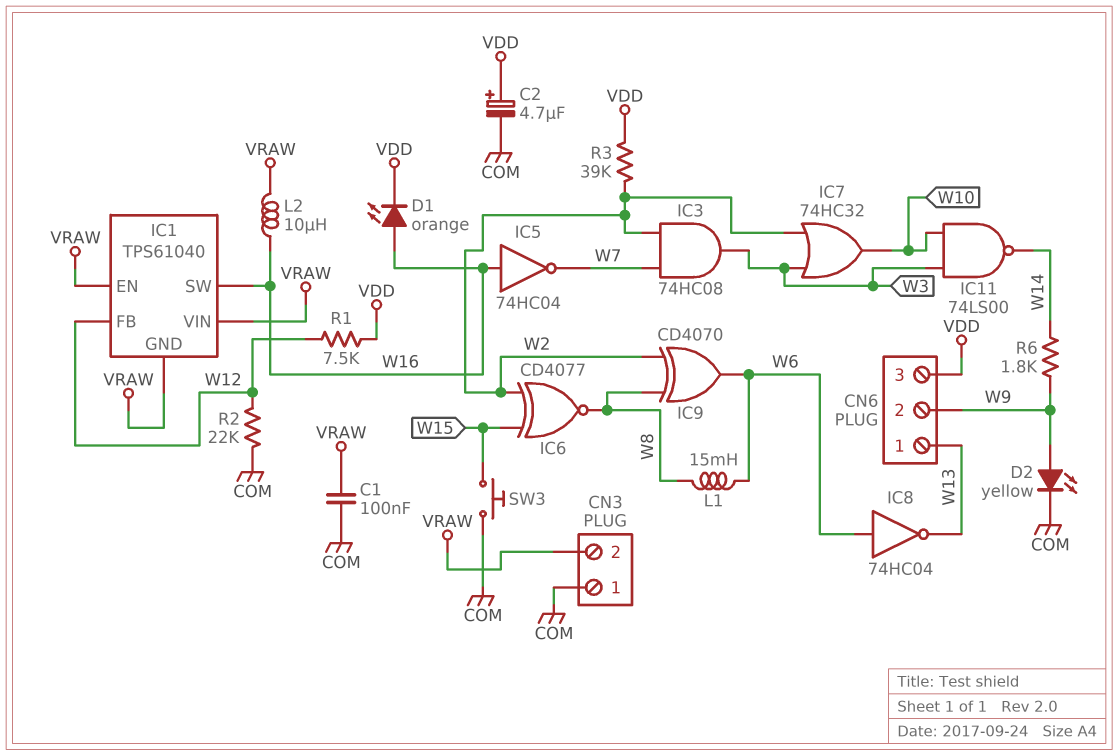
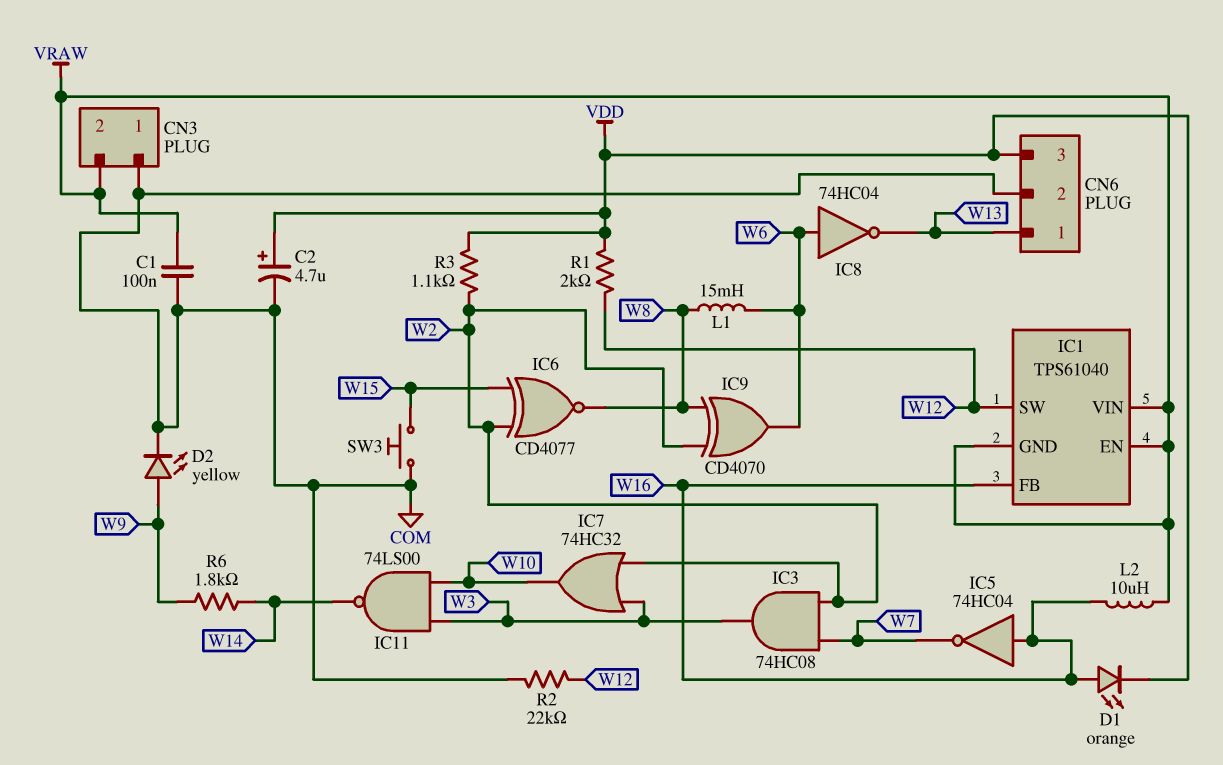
CN6 pin 2: W9 -> COM
IC1 pin FB: W12 -> W16
IC1 pin SW: W16 -> W12
R1: 7.5k (VDD, W12) -> 2k (VDD, W12)
R3: 39k (VDD, W2) -> 1.1k (VDD, W2)

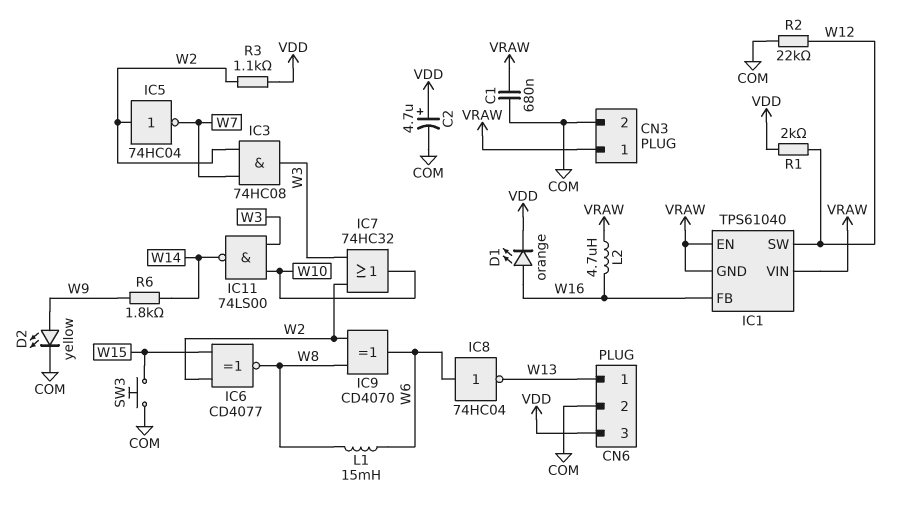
C1: 100nF (COM, VRAW) -> 680nF (COM, VRAW)
CN3 pin 1: COM -> VRAW
CN3 pin 2: VRAW -> COM
IC5: NOT 74HC04 (in W16, out W7) -> NOT 74HC04 (in W2, out W7)
L2: 10uH (VRAW, W16) -> 4.7uH (VRAW, W16)

